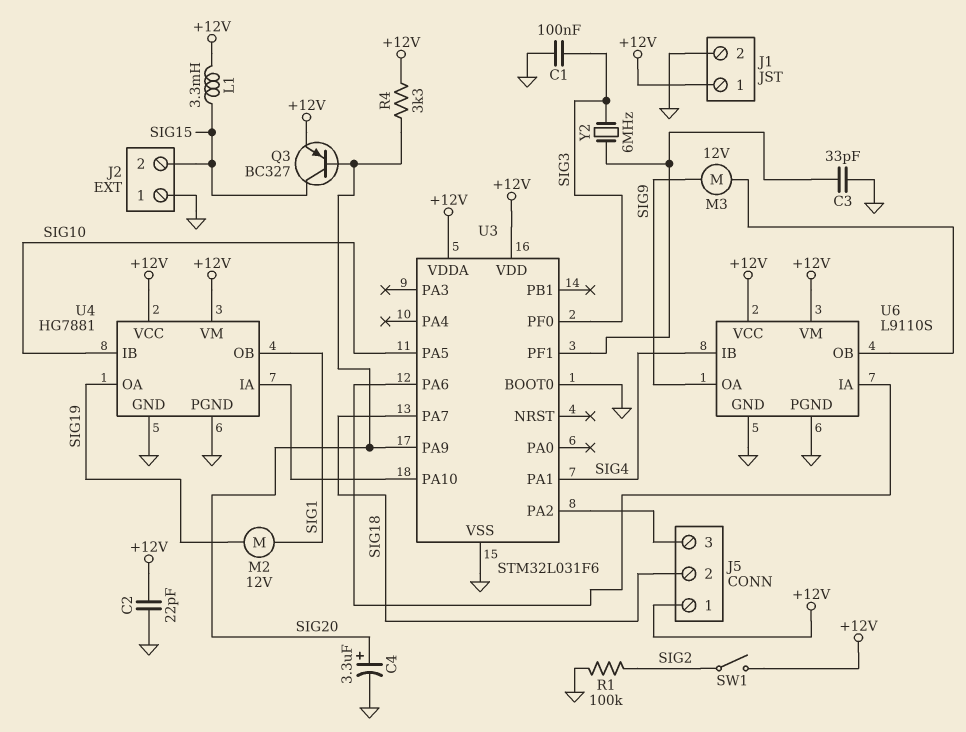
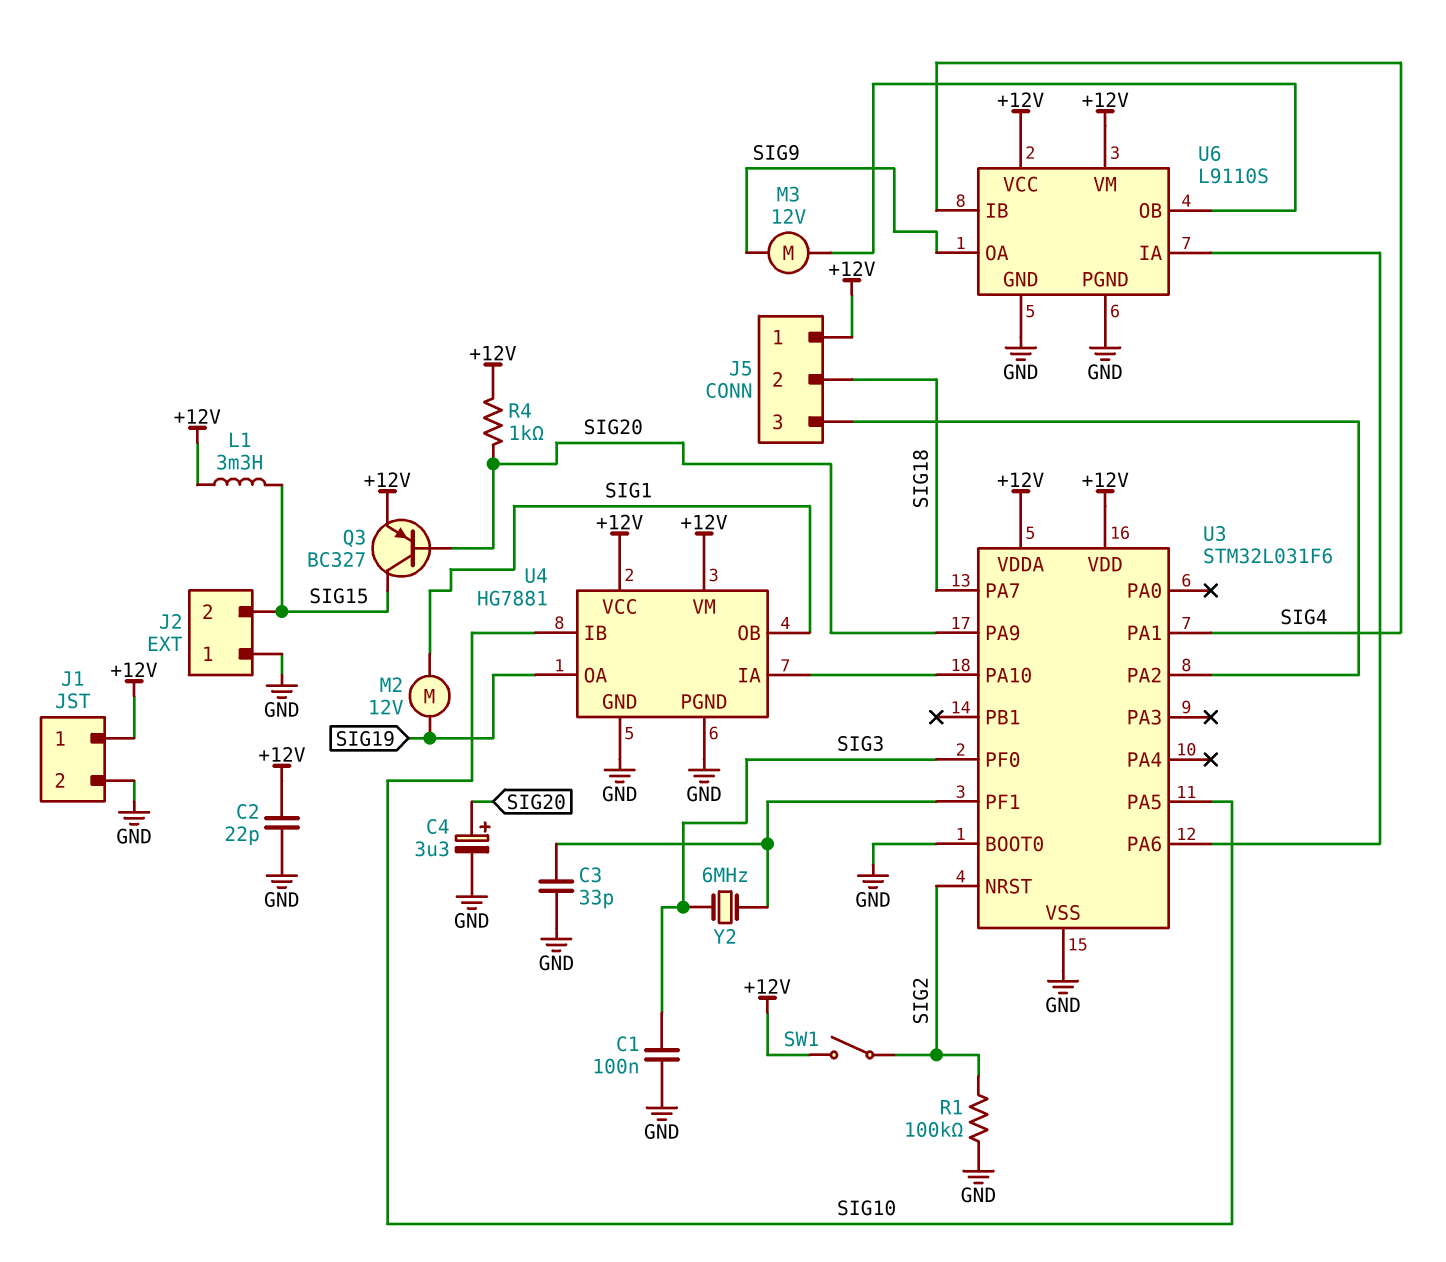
R4: 3.3k (+12V, SIG20) -> 1k (+12V, SIG20)
U3 pin NRST: none -> SIG2

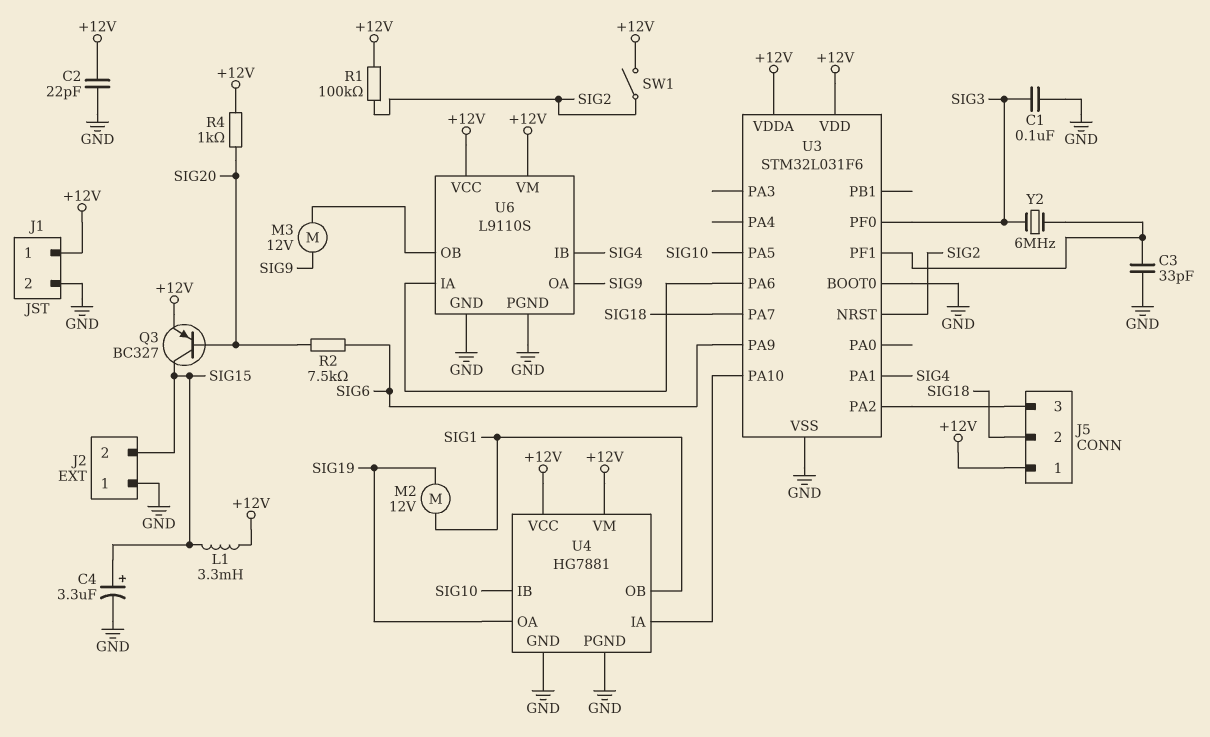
C4: 3.3uF (plus SIG20, minus GND) -> 3.3uF (plus SIG15, minus GND)
R1: 100k (GND, SIG2) -> 100k (+12V, SIG2)
R2: none -> 7.5k (SIG6, SIG20)
U3 pin PA9: SIG20 -> SIG6

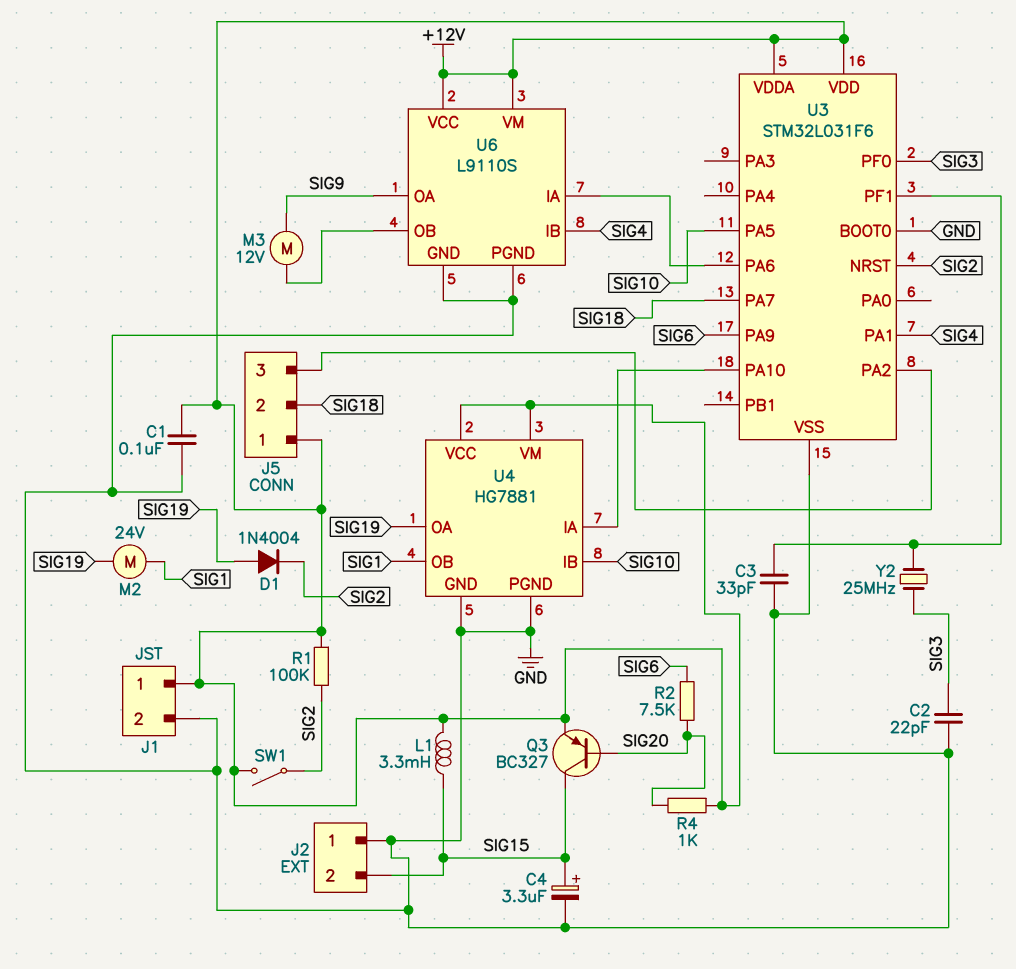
C1: 100nF (GND, SIG3) -> 100nF (+12V, GND)
C2: 22pF (+12V, GND) -> 22pF (GND, SIG3)
D1: none -> diode 1N4004 (A SIG19, K SIG2)
M2: motor 12V (SIG1, SIG19) -> motor 24V (SIG1, SIG19)
Y2: 6MHz (SIG3, U3/PF1) -> 25MHz (SIG3, U3/PF1)

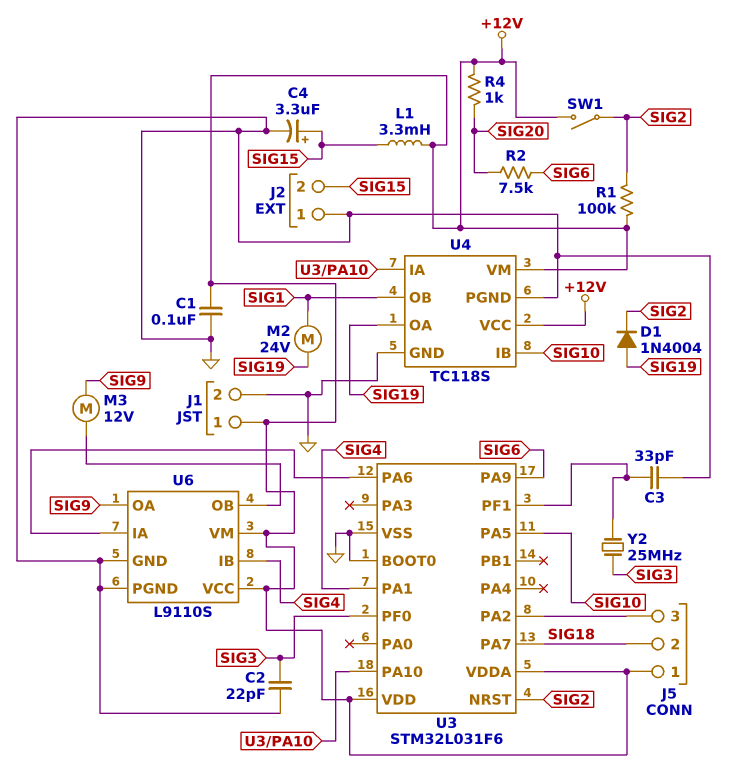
Q3: PNP BC327 (B SIG20, C SIG15, E +12V) -> none
U4: HG7881 -> TC118S

